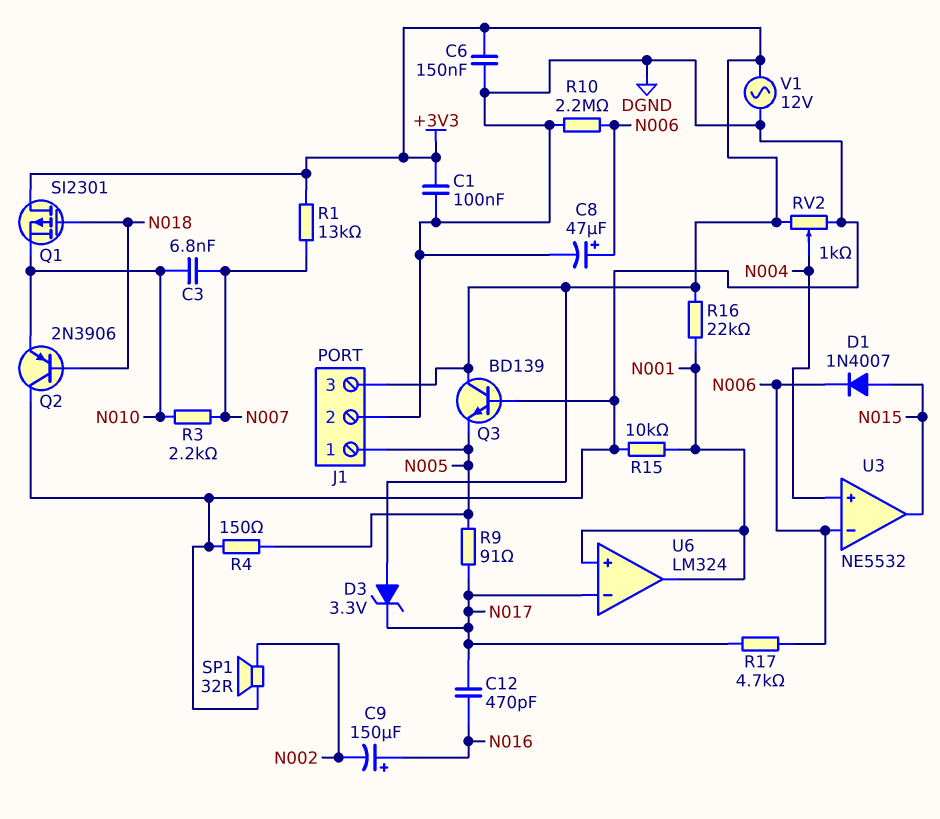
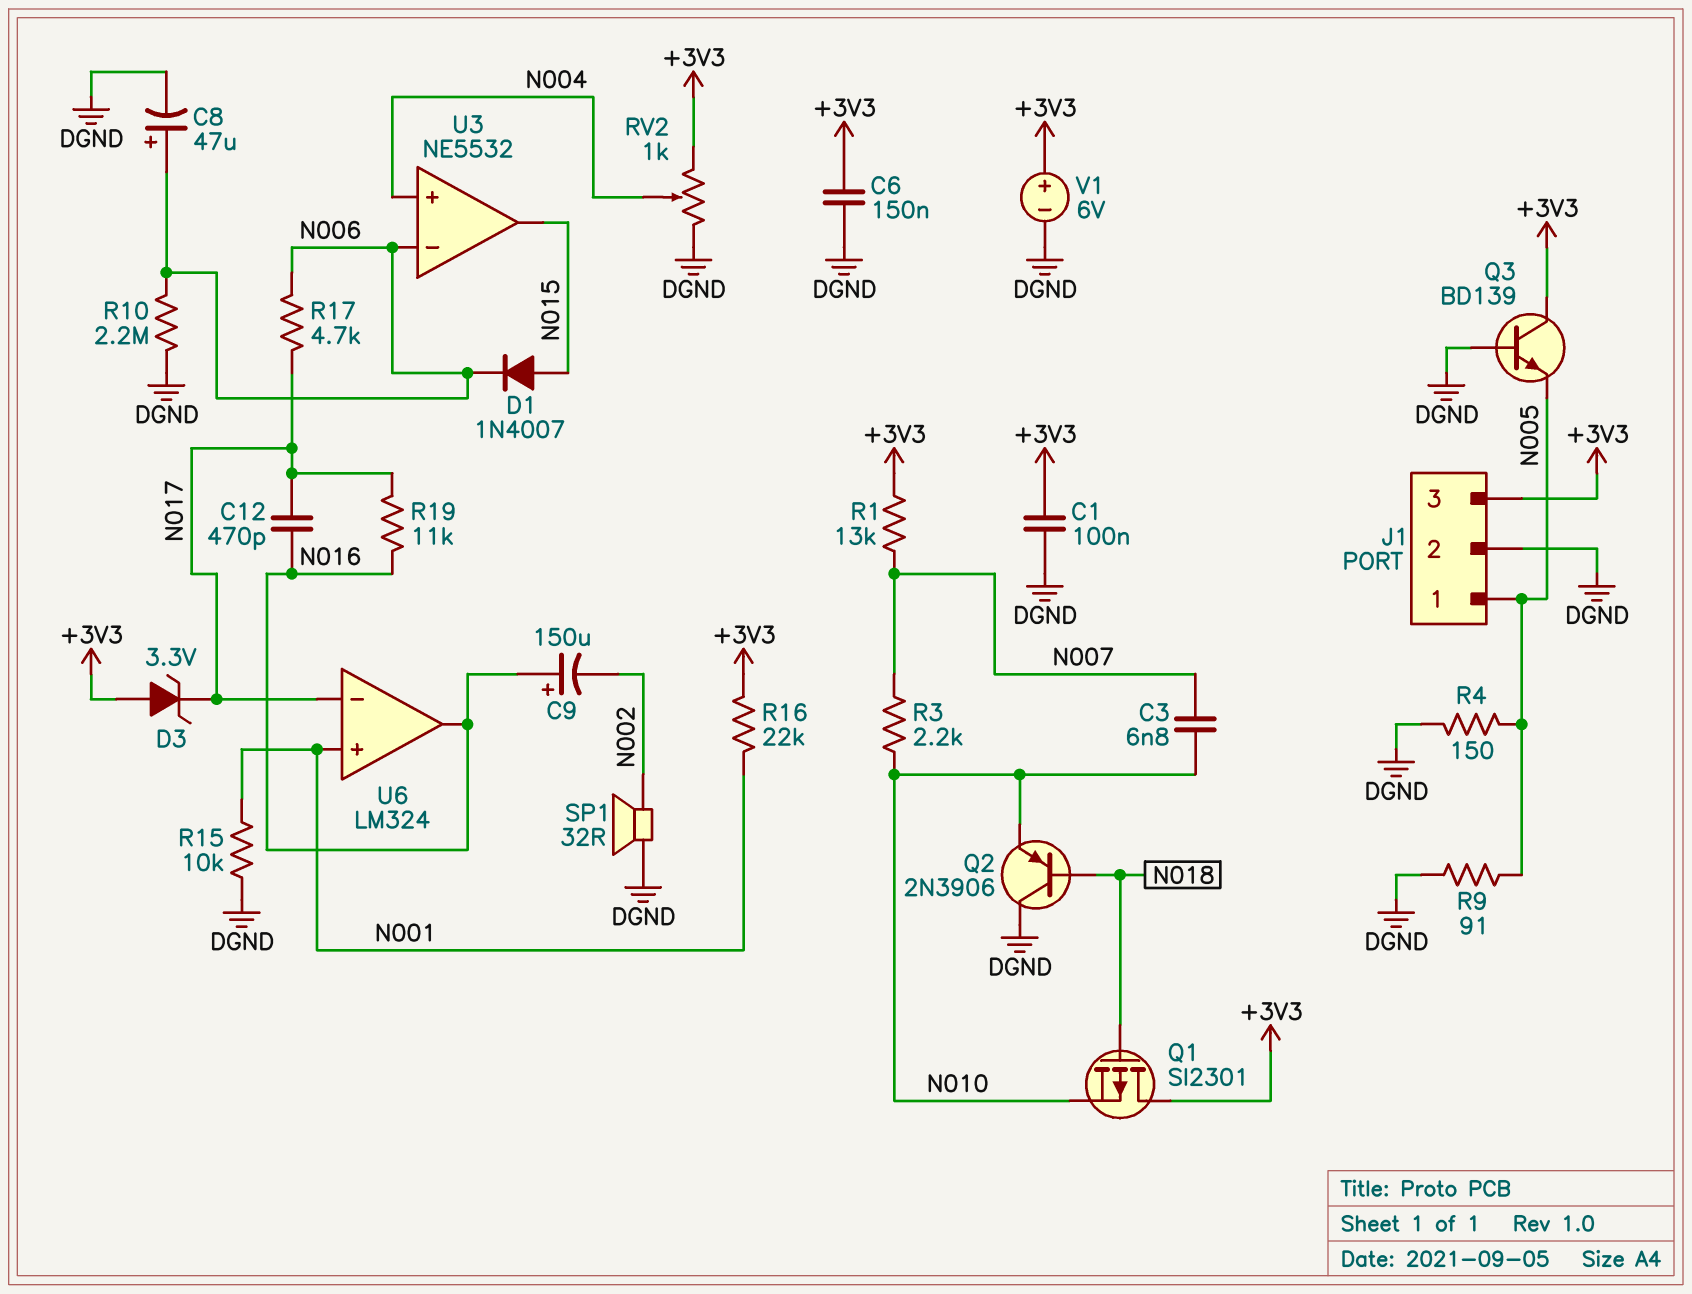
R9: 91 (N005, N017) -> 91 (DGND, N005)
R19: none -> 11k (N016, N017)
U6 pin out: N001 -> N016
V1: AC 12V (+3V3, DGND) -> 6V (plus +3V3, minus DGND)

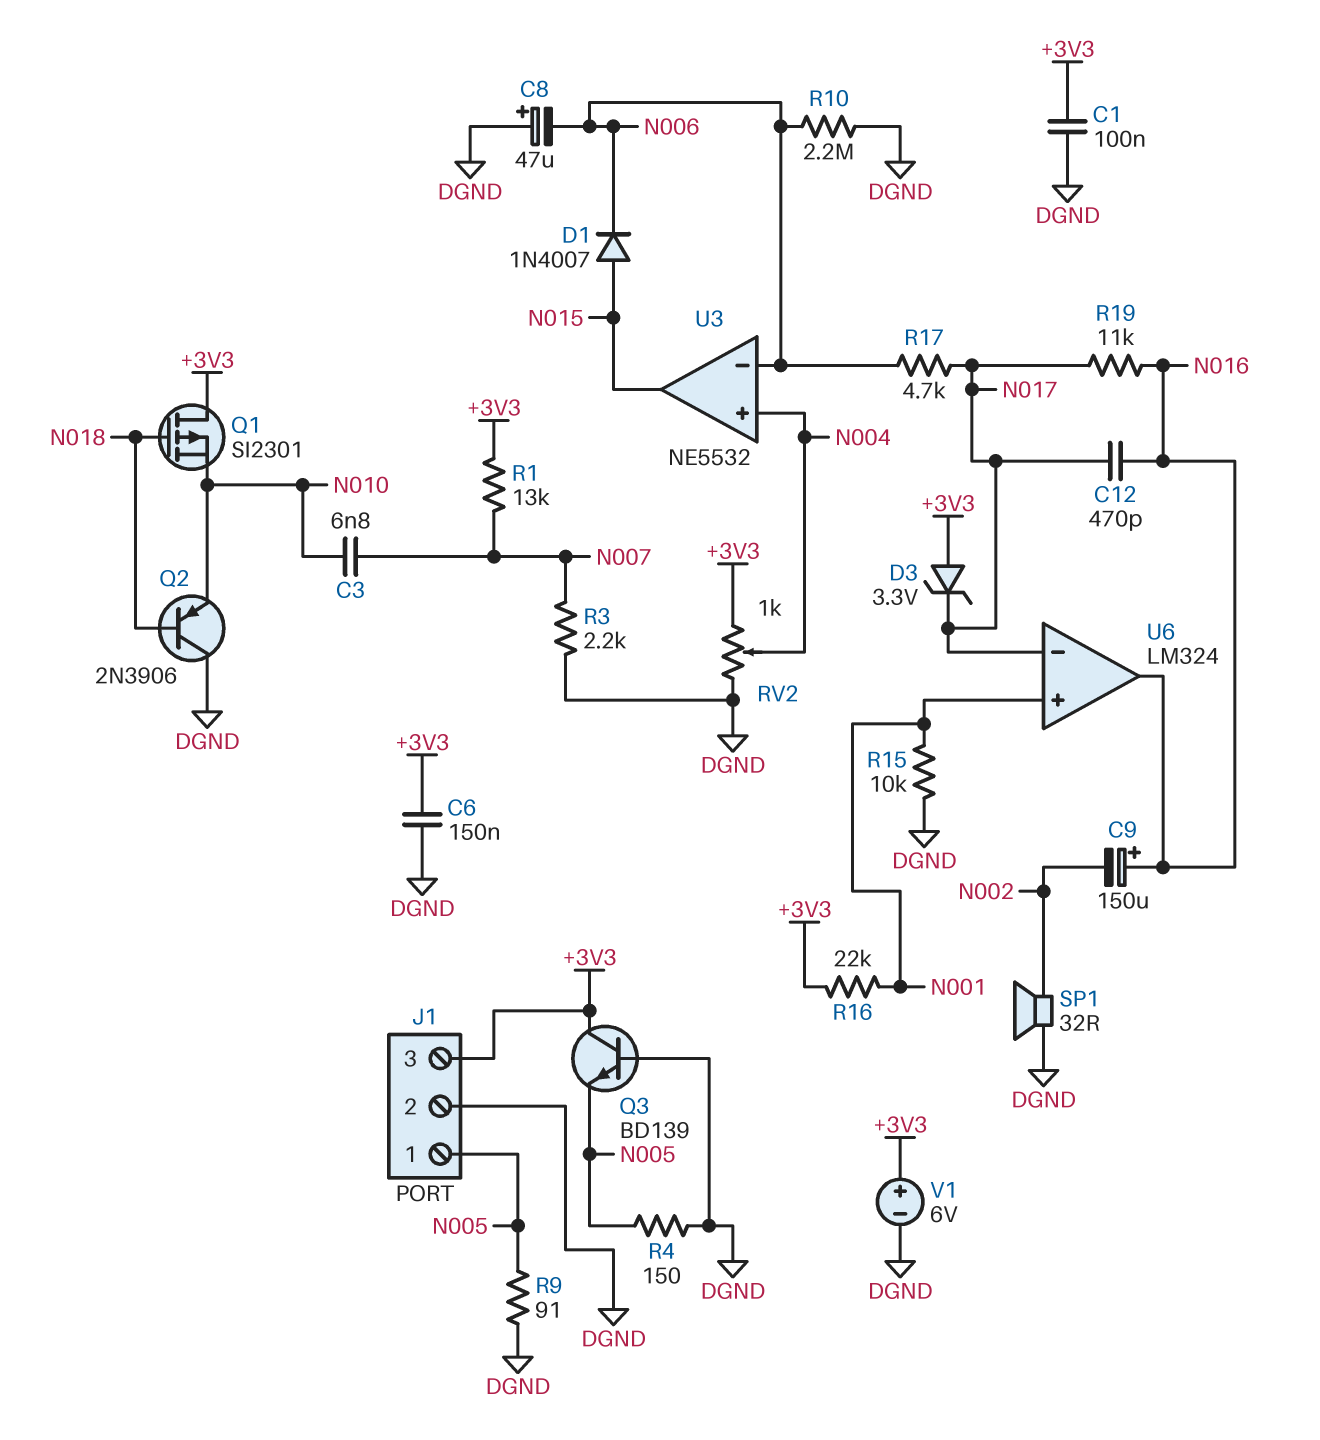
C8: 47uF (plus N006, minus DGND) -> 47uF (plus DGND, minus N006)
R3: 2.2k (N007, N010) -> 2.2k (DGND, N007)

